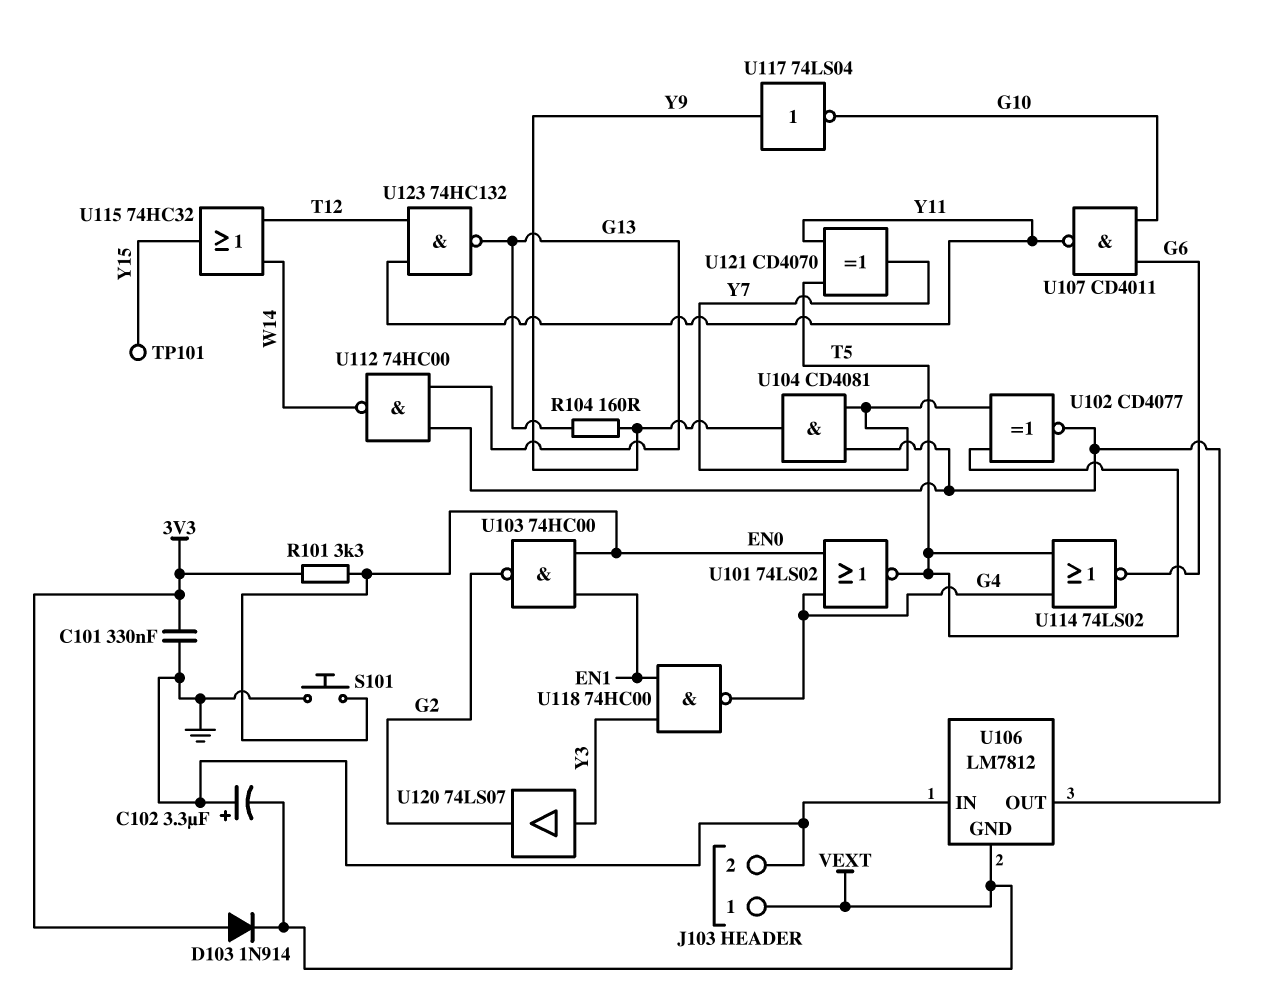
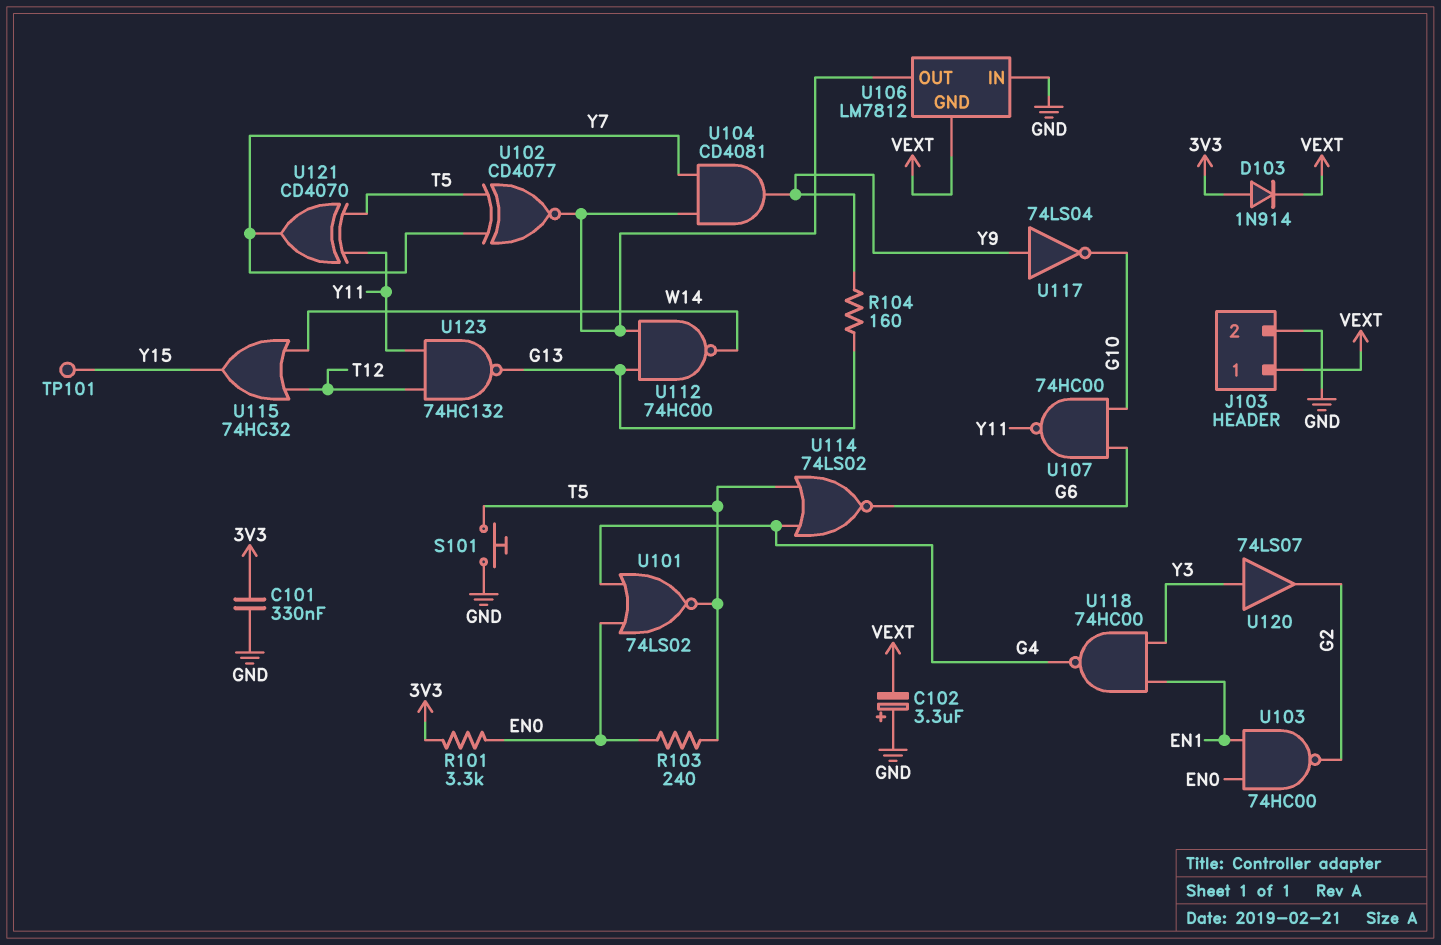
R103: none -> 240 (EN0, T5)
S101: button (EN0, GND) -> button (GND, T5)
U107: NAND CD4011 (in G6, in G10, out Y11) -> NAND 74HC00 (in G6, in G10, out Y11)

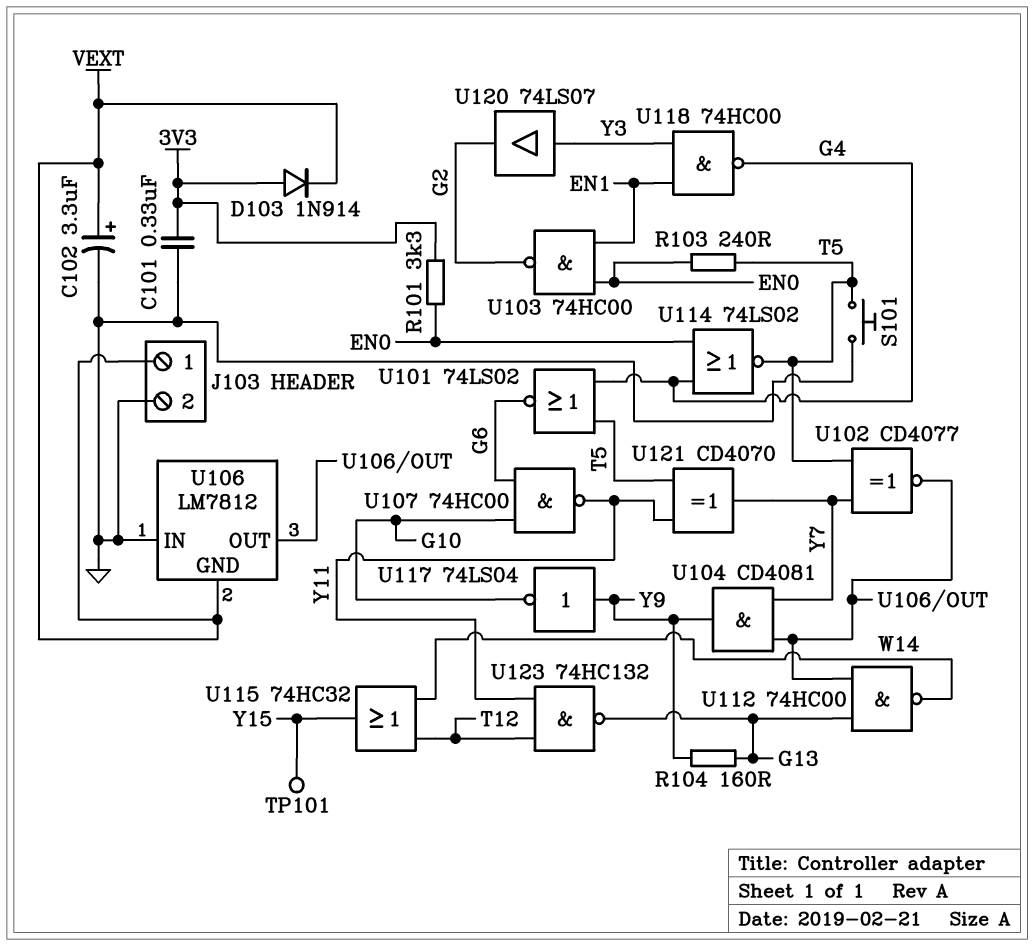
C102: 3.3uF (plus GND, minus VEXT) -> 3.3uF (plus VEXT, minus GND)
U101: NOR 74LS02 (in EN0, in G4, out T5) -> NOR 74LS02 (in G4, in T5, out G6)
U114: NOR 74LS02 (in G4, in T5, out G6) -> NOR 74LS02 (in EN0, in G4, out T5)

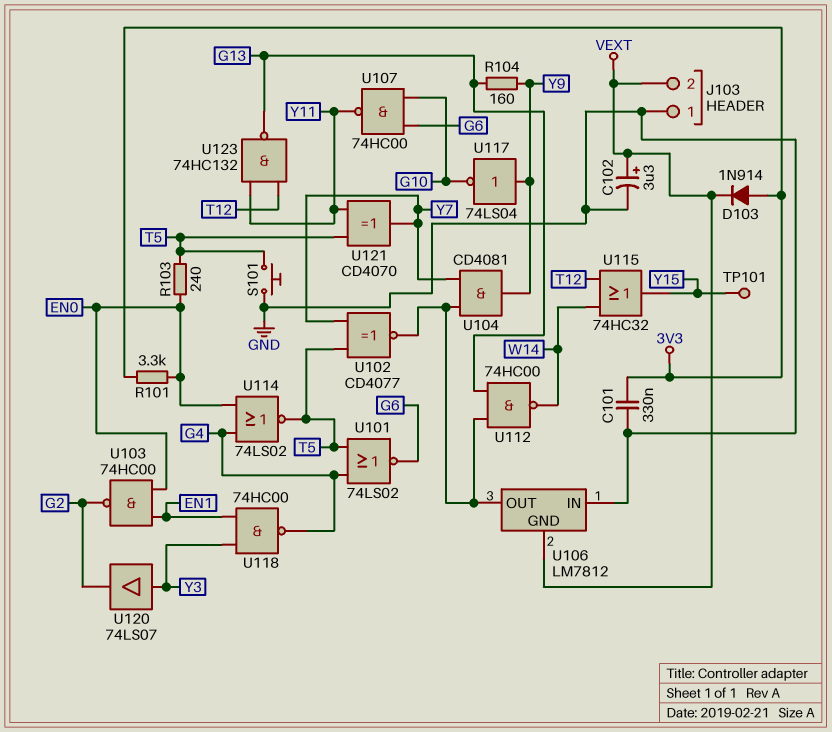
J103 pin 1: VEXT -> GND
J103 pin 2: GND -> VEXT

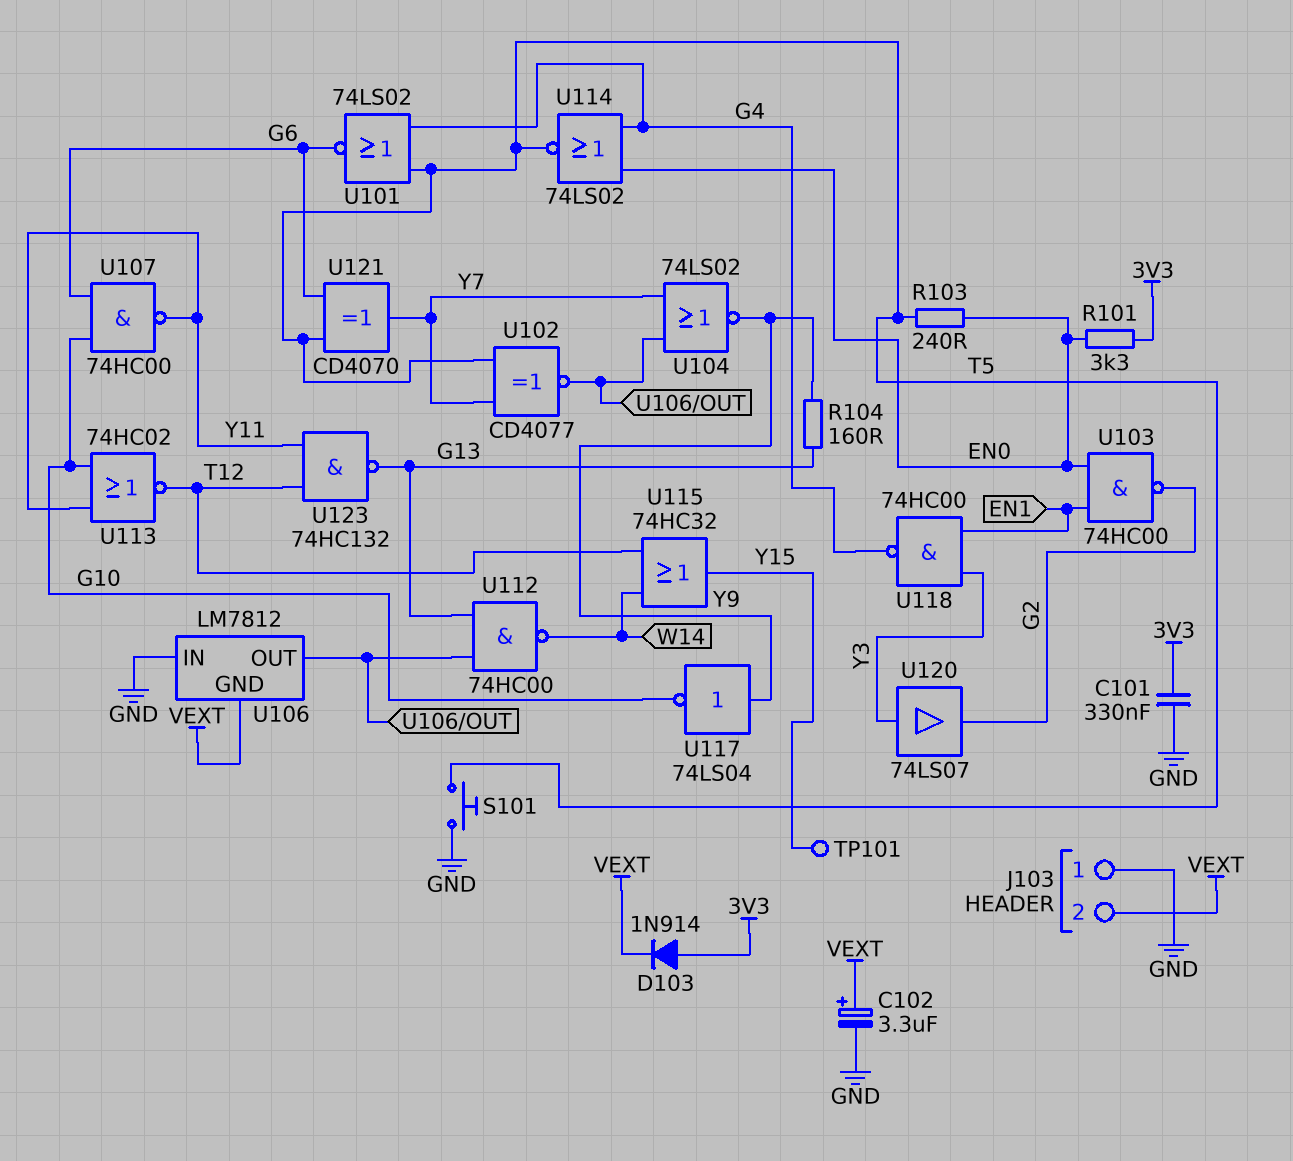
U104: AND CD4081 (in U106/OUT, in Y7, out Y9) -> NOR 74LS02 (in U106/OUT, in Y7, out Y9)
U113: none -> NOR 74HC02 (in G10, in Y11, out T12)
U121: XOR CD4070 (in T5, in Y11, out Y7) -> XOR CD4070 (in G6, in T5, out Y7)

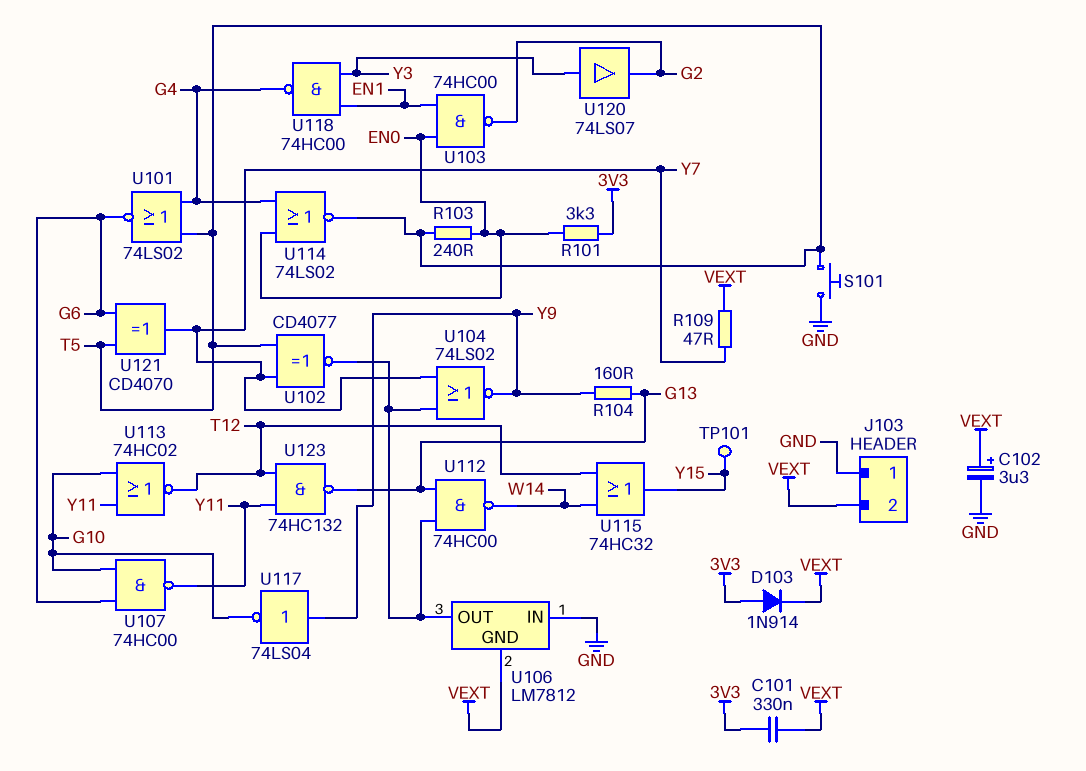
C101: 330nF (3V3, GND) -> 330nF (3V3, VEXT)
R109: none -> 47 (VEXT, Y7)

